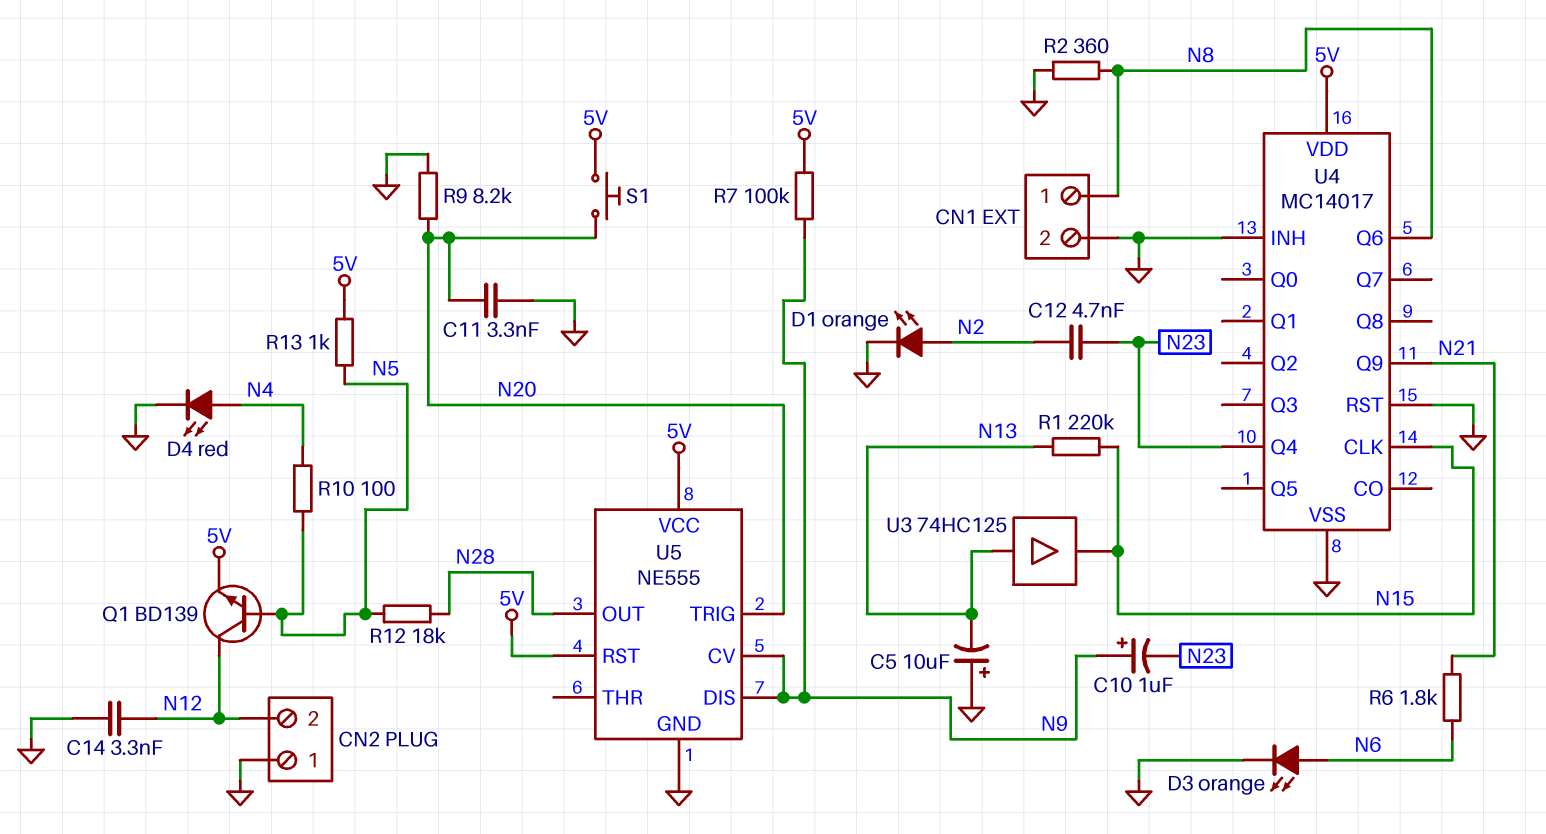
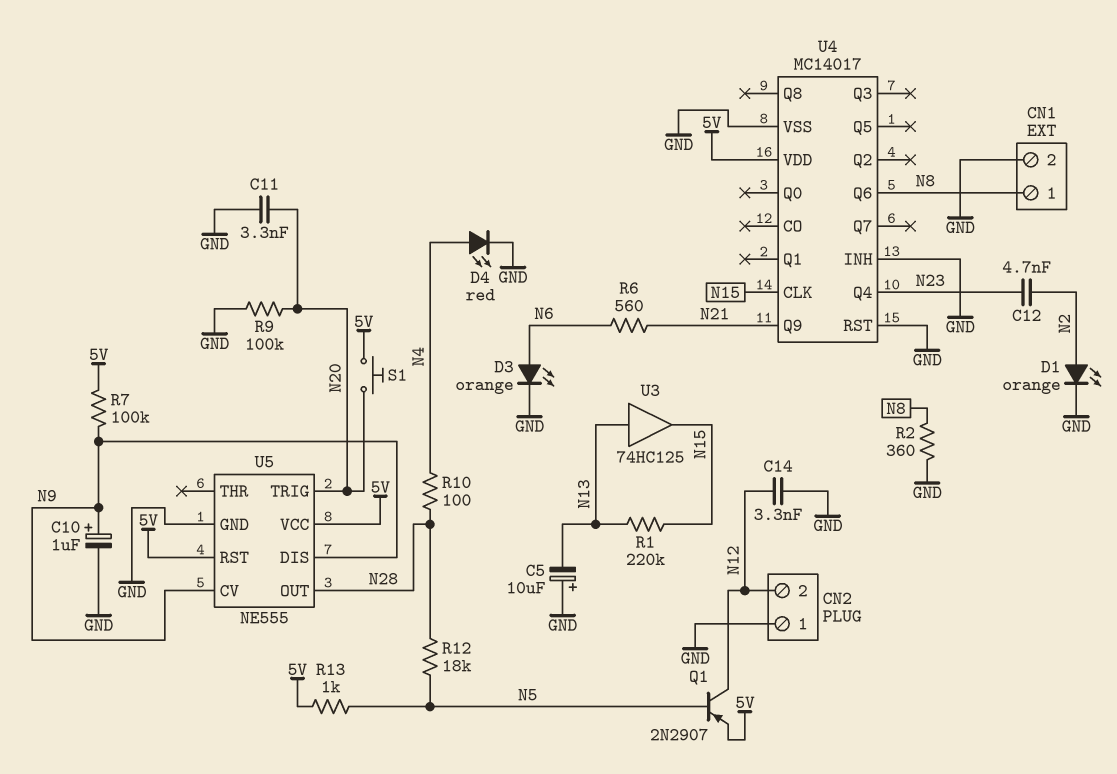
C10: 1uF (plus N9, minus N23) -> 1uF (plus N9, minus GND)
Q1: NPN BD139 (B N5, C N12, E 5V) -> PNP 2N2907 (B N5, C N12, E 5V)
R6: 1.8k (N6, N21) -> 560 (N6, N21)
R9: 8.2k (GND, N20) -> 100k (GND, N20)
R10: 100 (N4, N5) -> 100 (N4, N28)

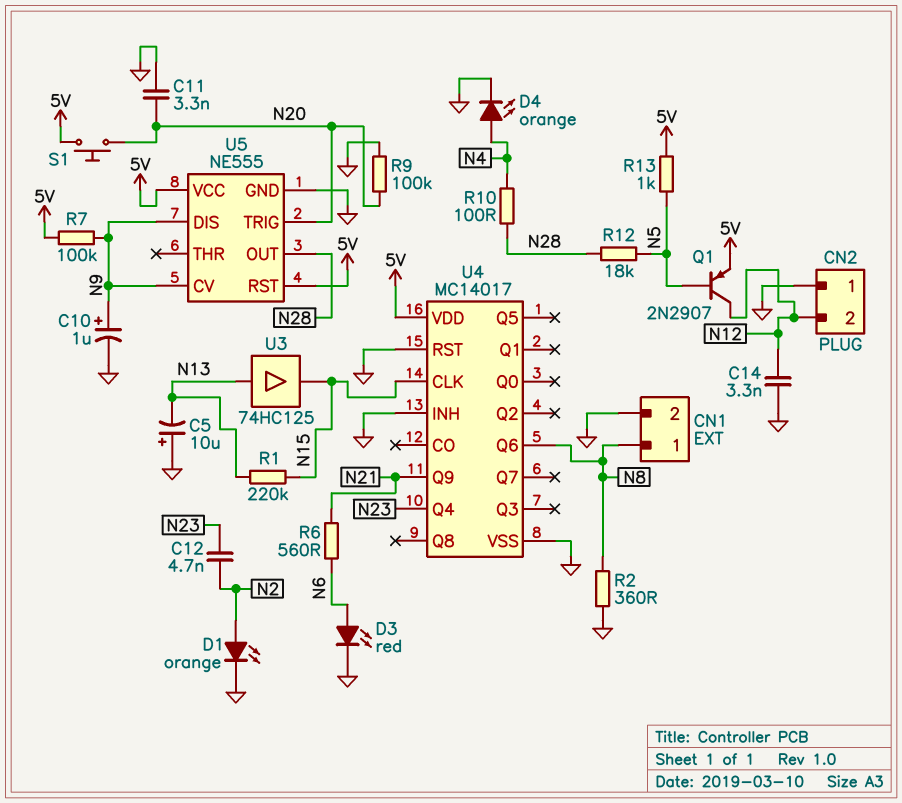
D3: LED orange (A N6, K GND) -> LED red (A N6, K GND)
D4: LED red (A N4, K GND) -> LED orange (A N4, K GND)

